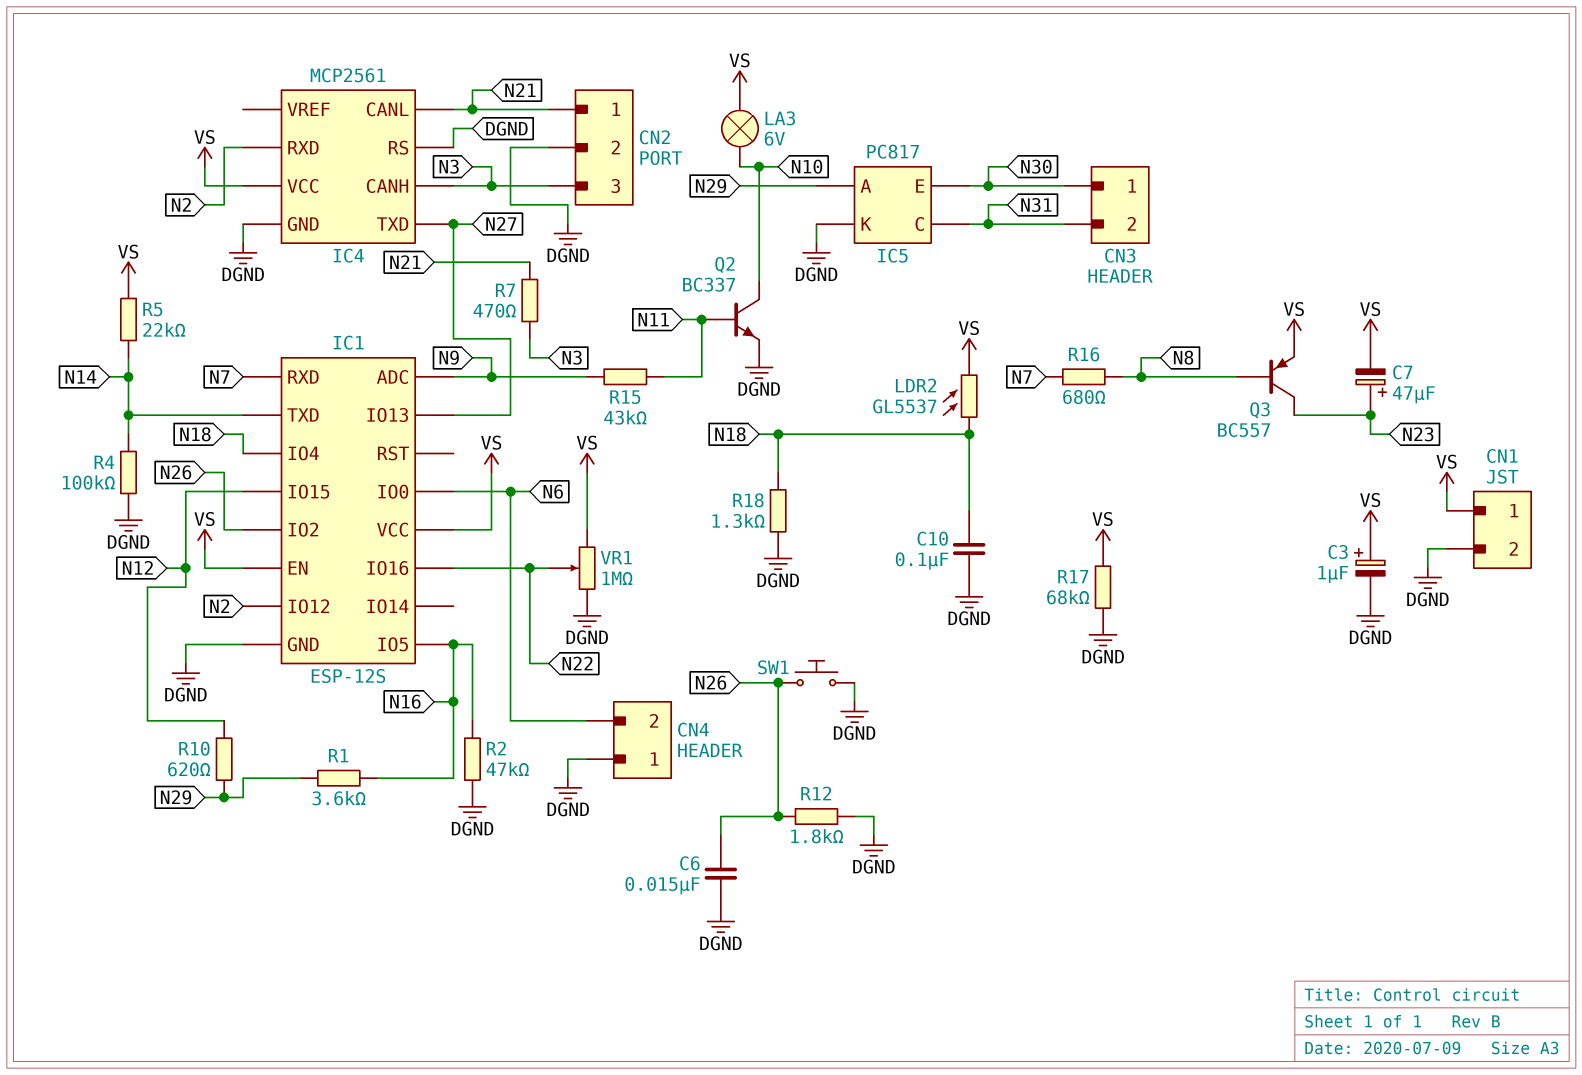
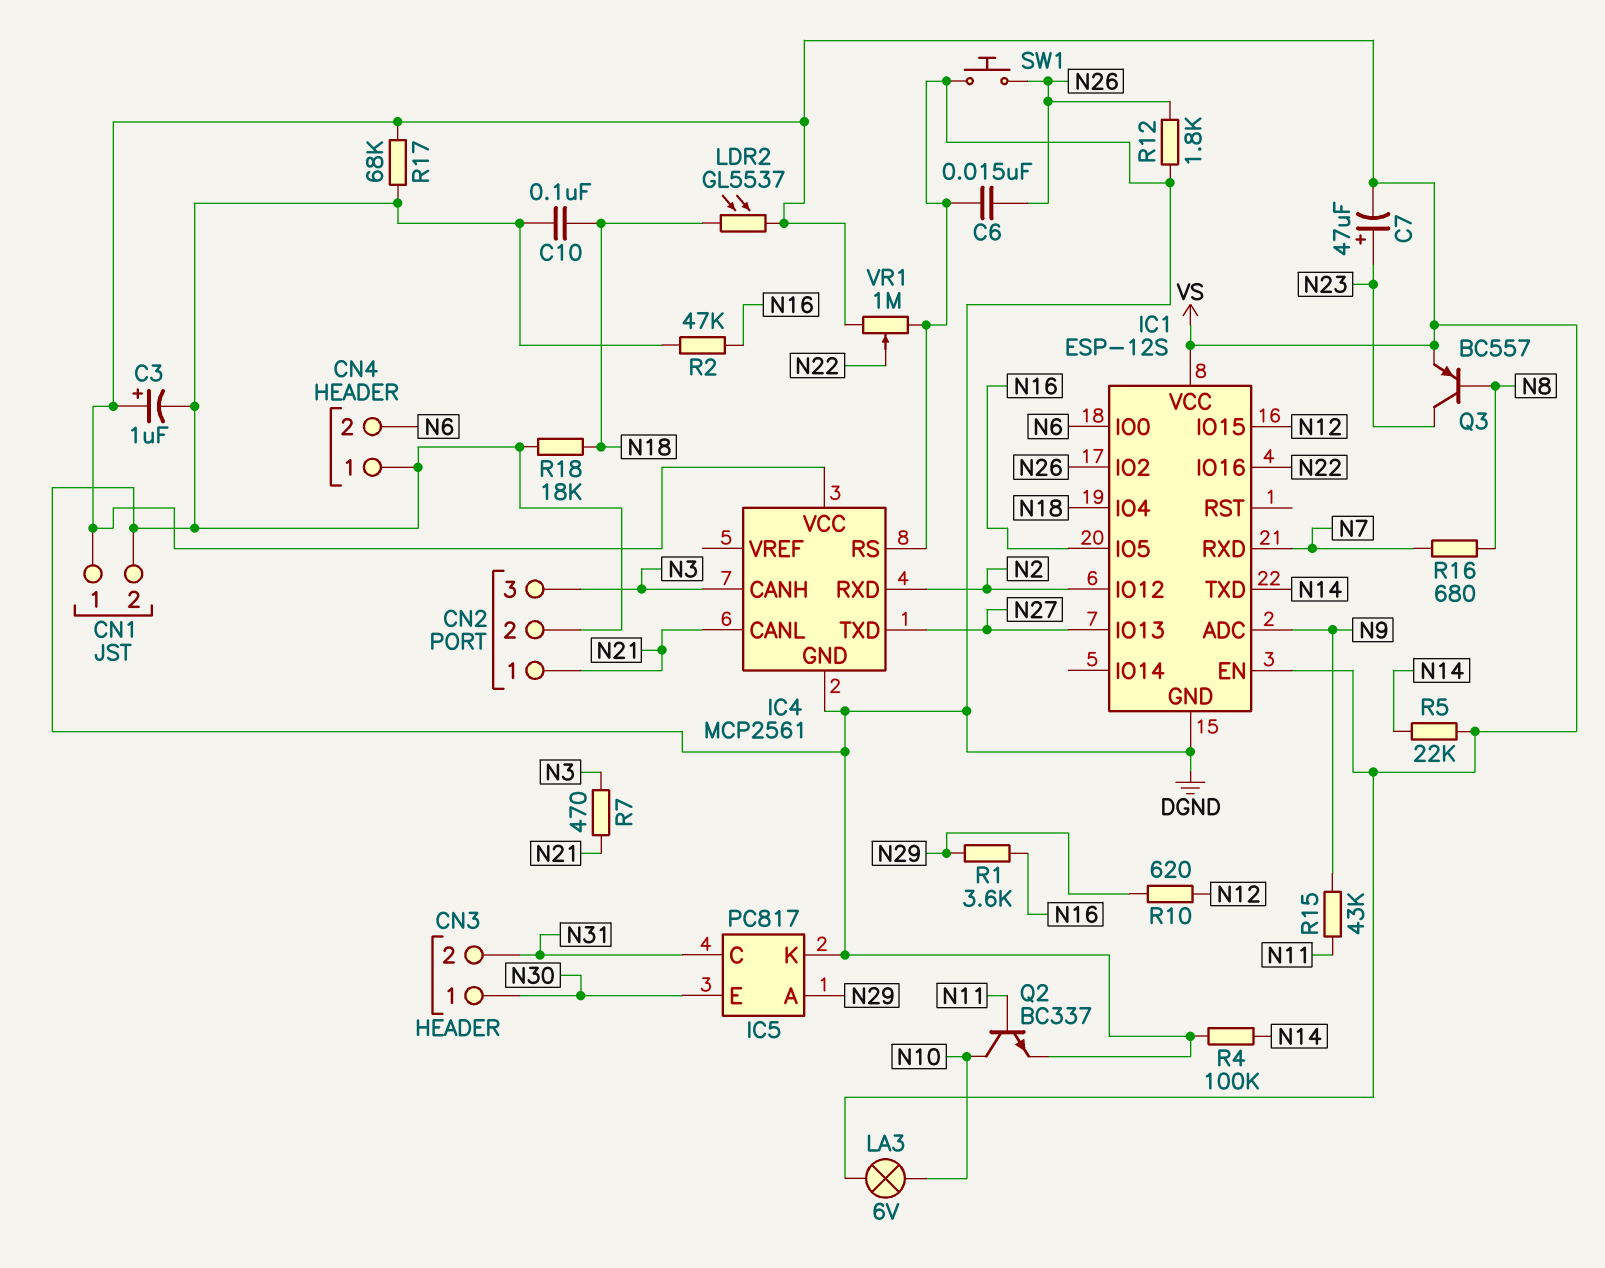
R18: 1.3k (DGND, N18) -> 18k (DGND, N18)

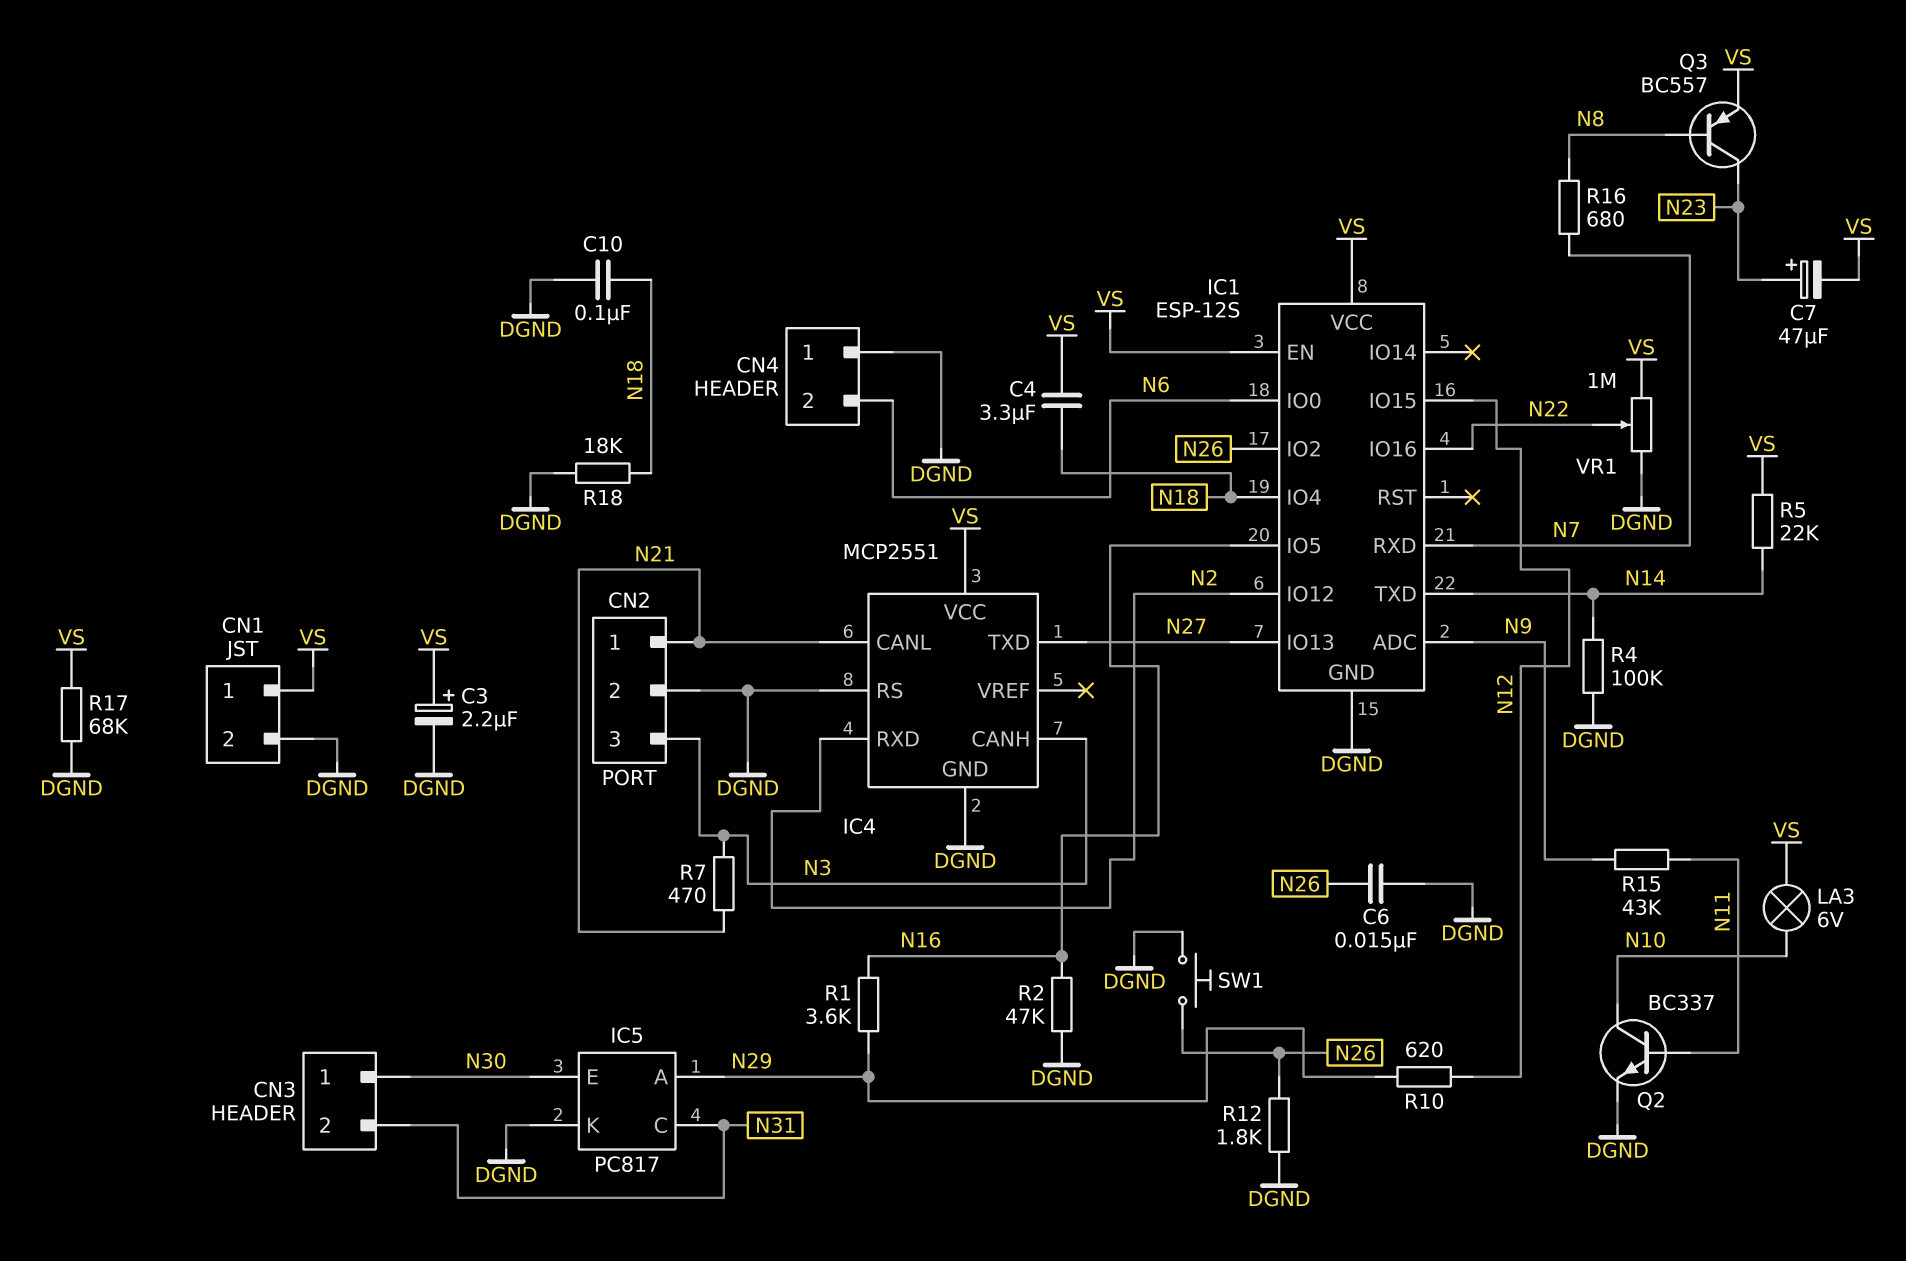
C3: 1uF (plus VS, minus DGND) -> 2.2uF (plus VS, minus DGND)
C4: none -> 3.3uF (N18, VS)
IC4: MCP2561 -> MCP2551
LDR2: GL5537 (N18, VS) -> none

